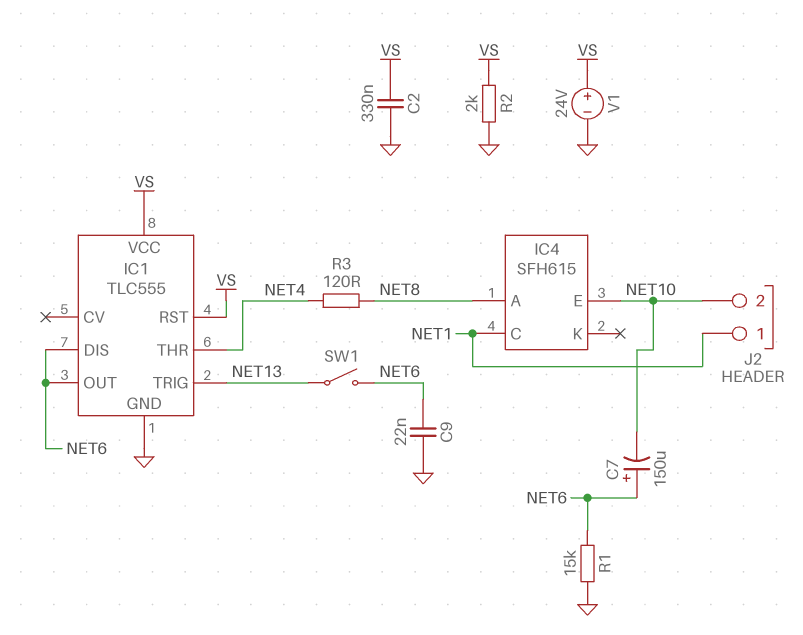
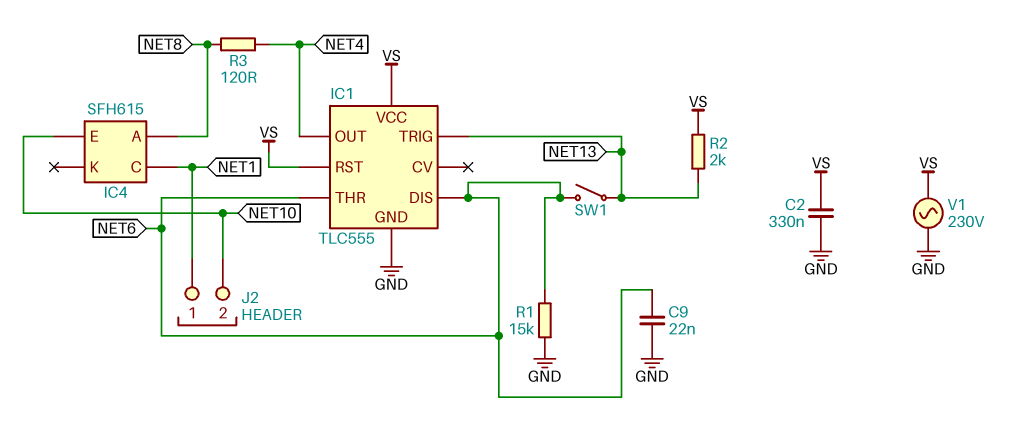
C7: 150uF (plus NET6, minus NET10) -> none
IC1 pin OUT: NET6 -> NET4
IC1 pin THR: NET4 -> NET6
R2: 2k (GND, VS) -> 2k (NET13, VS)
V1: 24V (plus VS, minus GND) -> AC 230V (GND, VS)

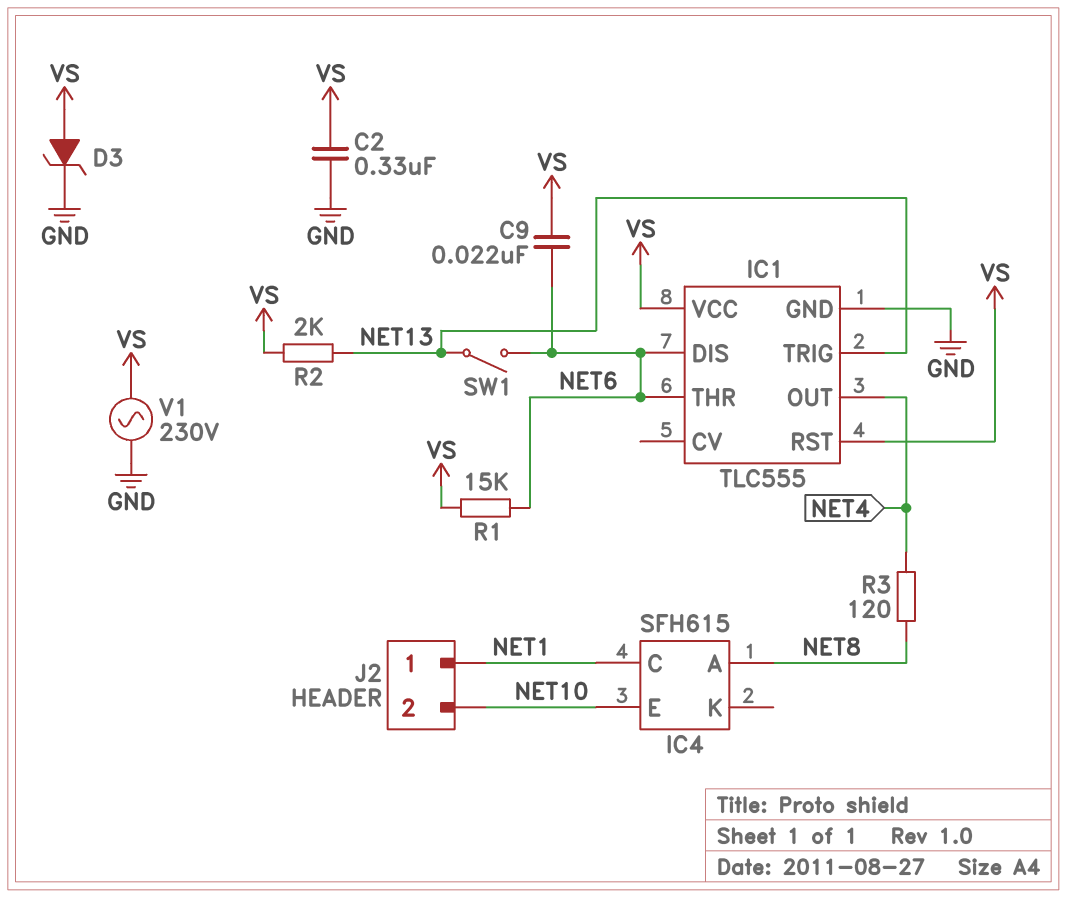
C9: 22nF (GND, NET6) -> 22nF (NET6, VS)
D3: none -> zener (A VS, K GND)
R1: 15k (GND, NET6) -> 15k (NET6, VS)

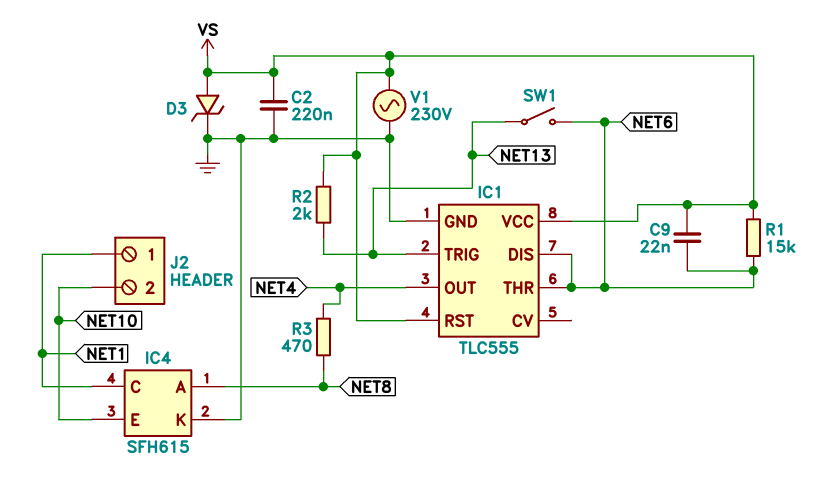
C2: 330nF (GND, VS) -> 220nF (GND, VS)
IC4 pin K: none -> GND
R3: 120 (NET4, NET8) -> 470 (NET4, NET8)

